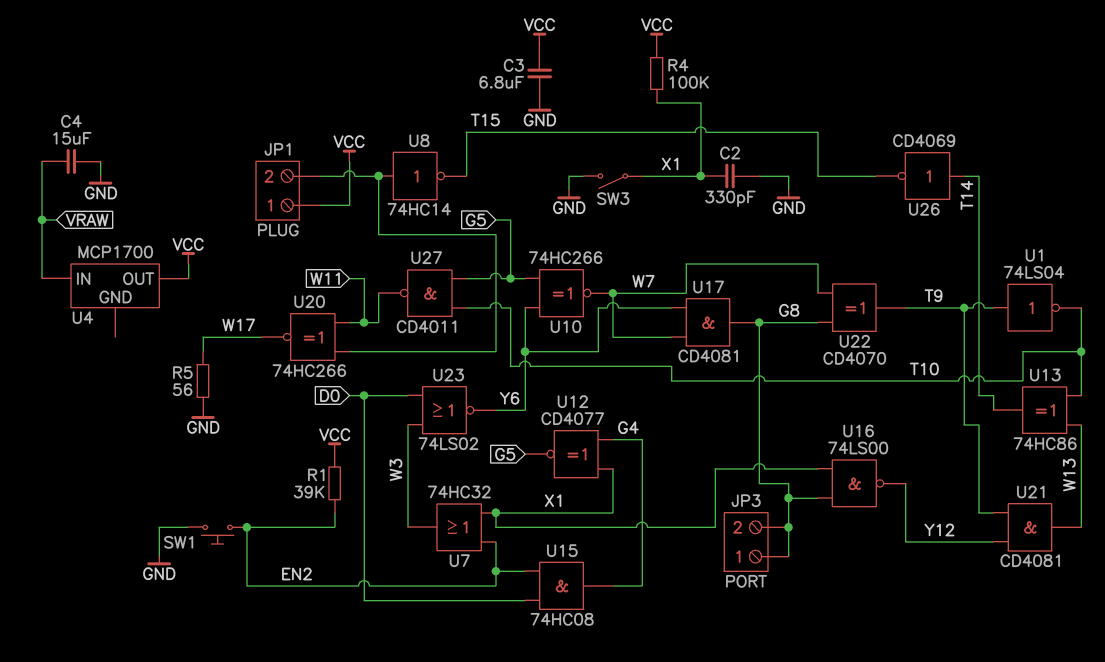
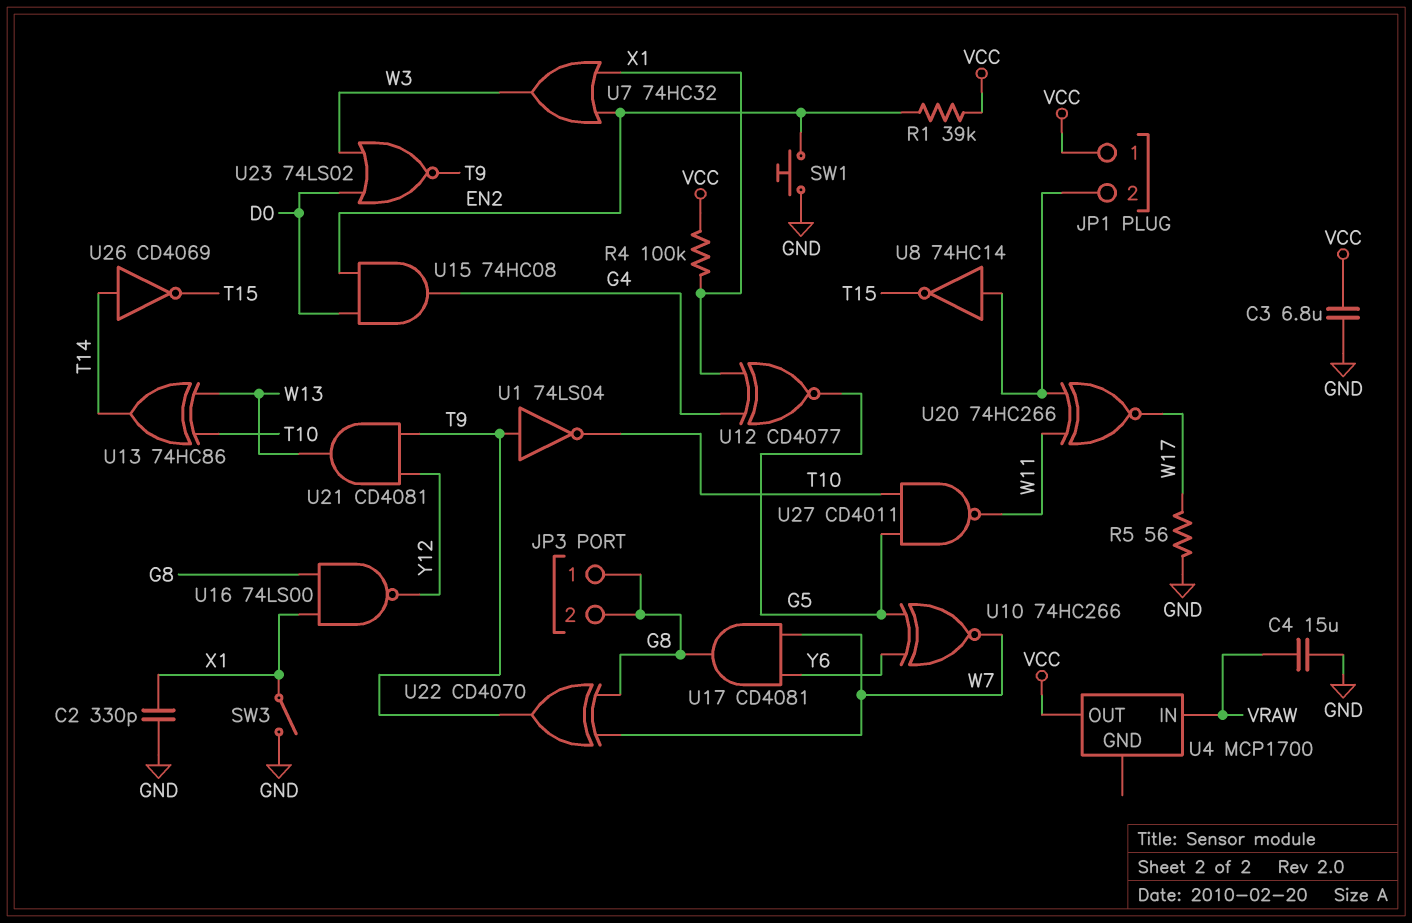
U23: NOR 74LS02 (in D0, in W3, out Y6) -> NOR 74LS02 (in D0, in W3, out T9)

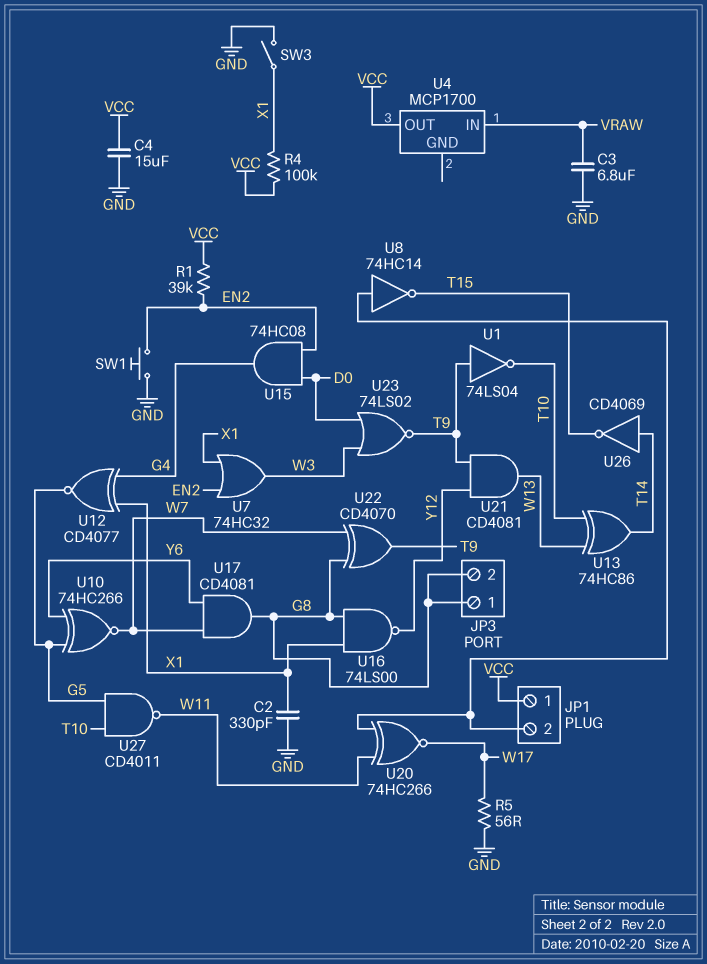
C3: 6.8uF (GND, VCC) -> 6.8uF (GND, VRAW)
C4: 15uF (GND, VRAW) -> 15uF (GND, VCC)

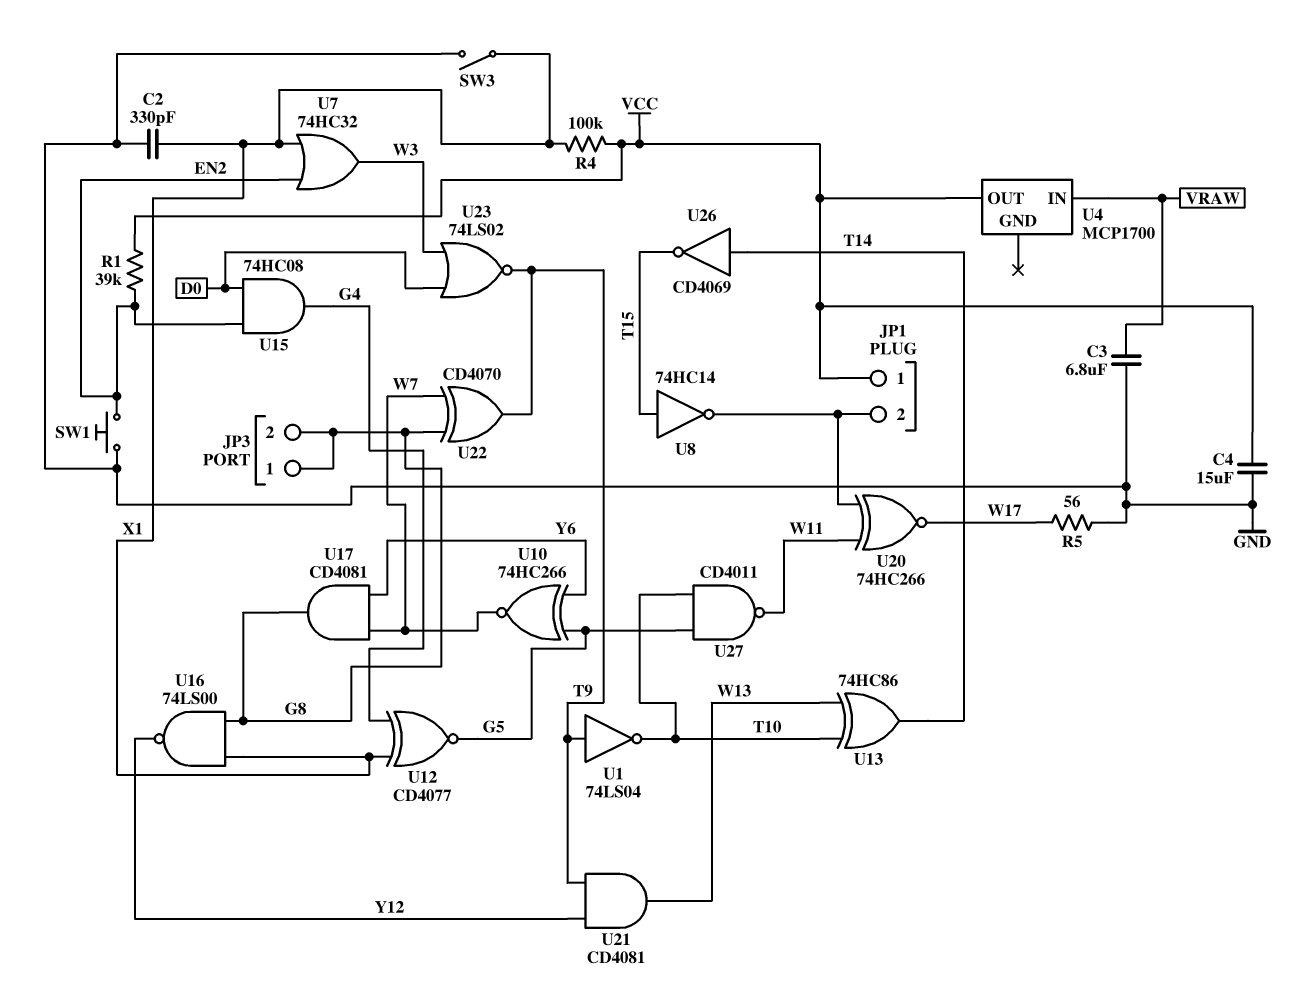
U8: NOT 74HC14 (in JP1/2, out T15) -> NOT 74HC14 (in T15, out JP1/2)

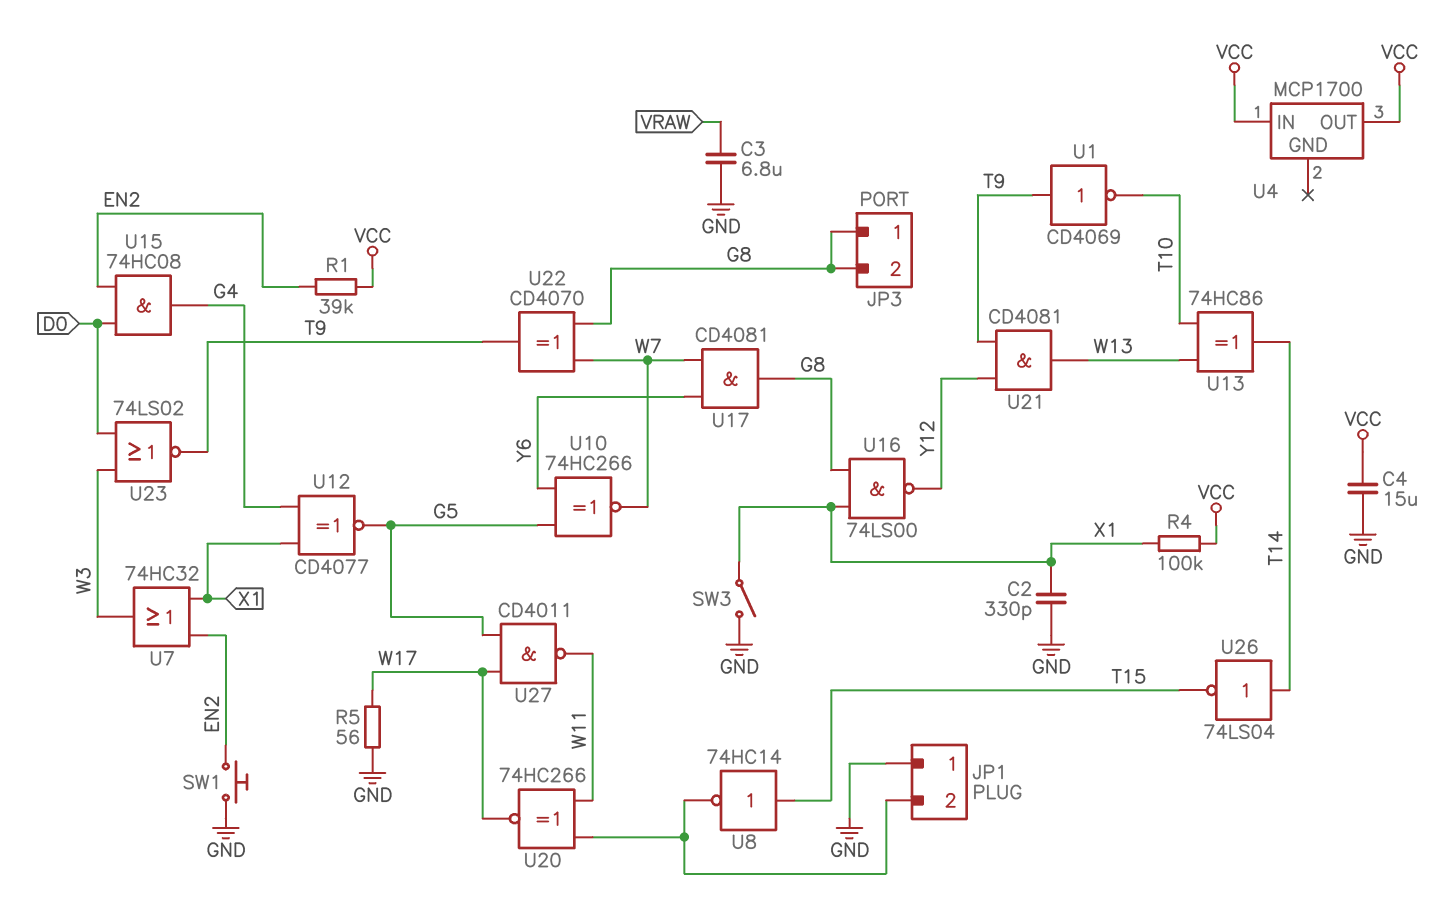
JP1 pin 1: VCC -> GND
U1: NOT 74LS04 (in T9, out T10) -> NOT CD4069 (in T9, out T10)
U4 pin IN: VRAW -> VCC
U26: NOT CD4069 (in T14, out T15) -> NOT 74LS04 (in T14, out T15)
U27: NAND CD4011 (in G5, in T10, out W11) -> NAND CD4011 (in G5, in W17, out W11)

